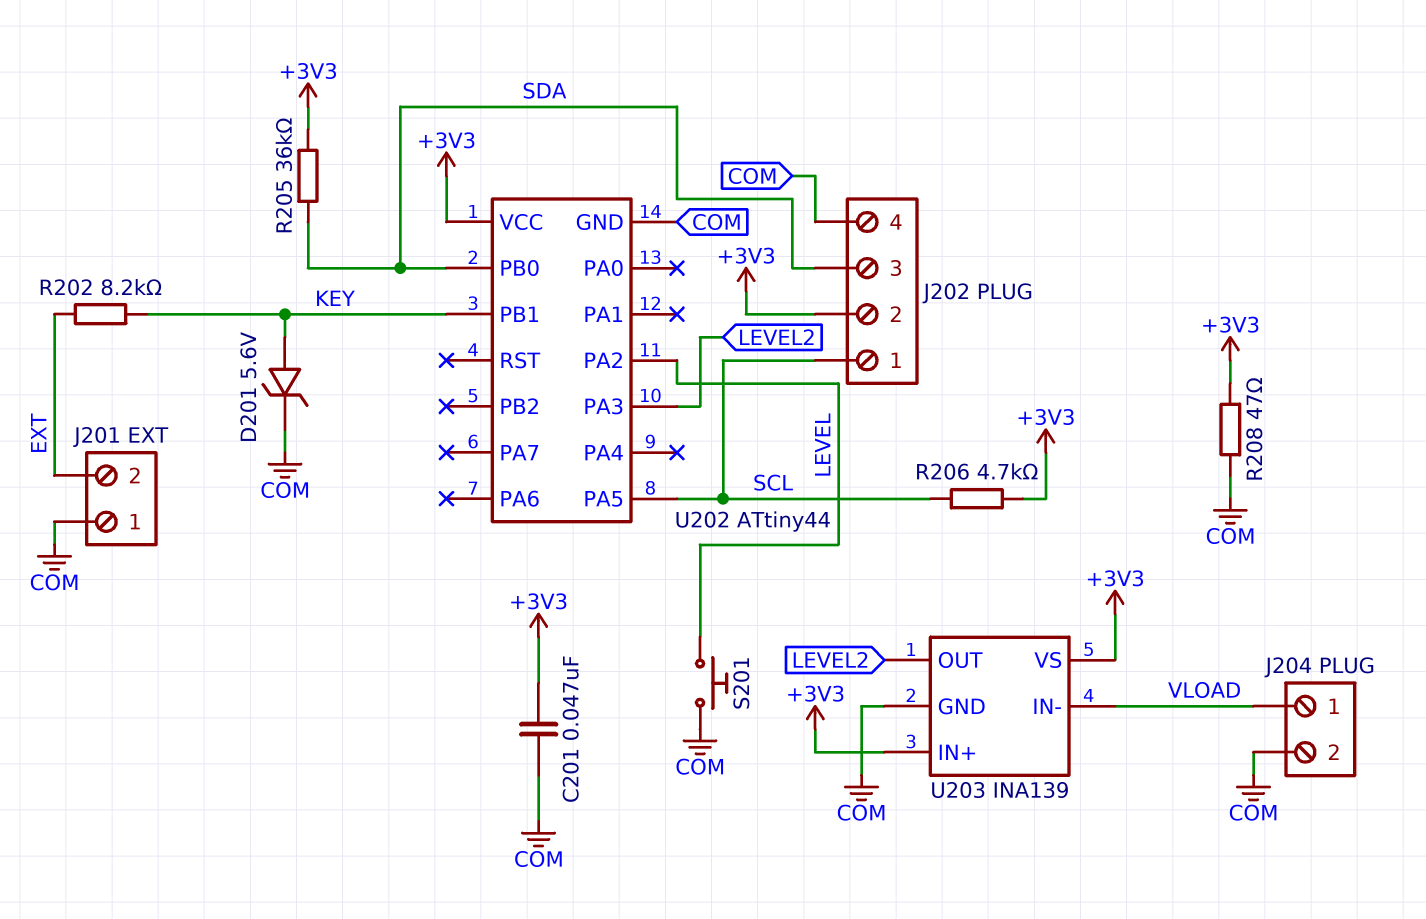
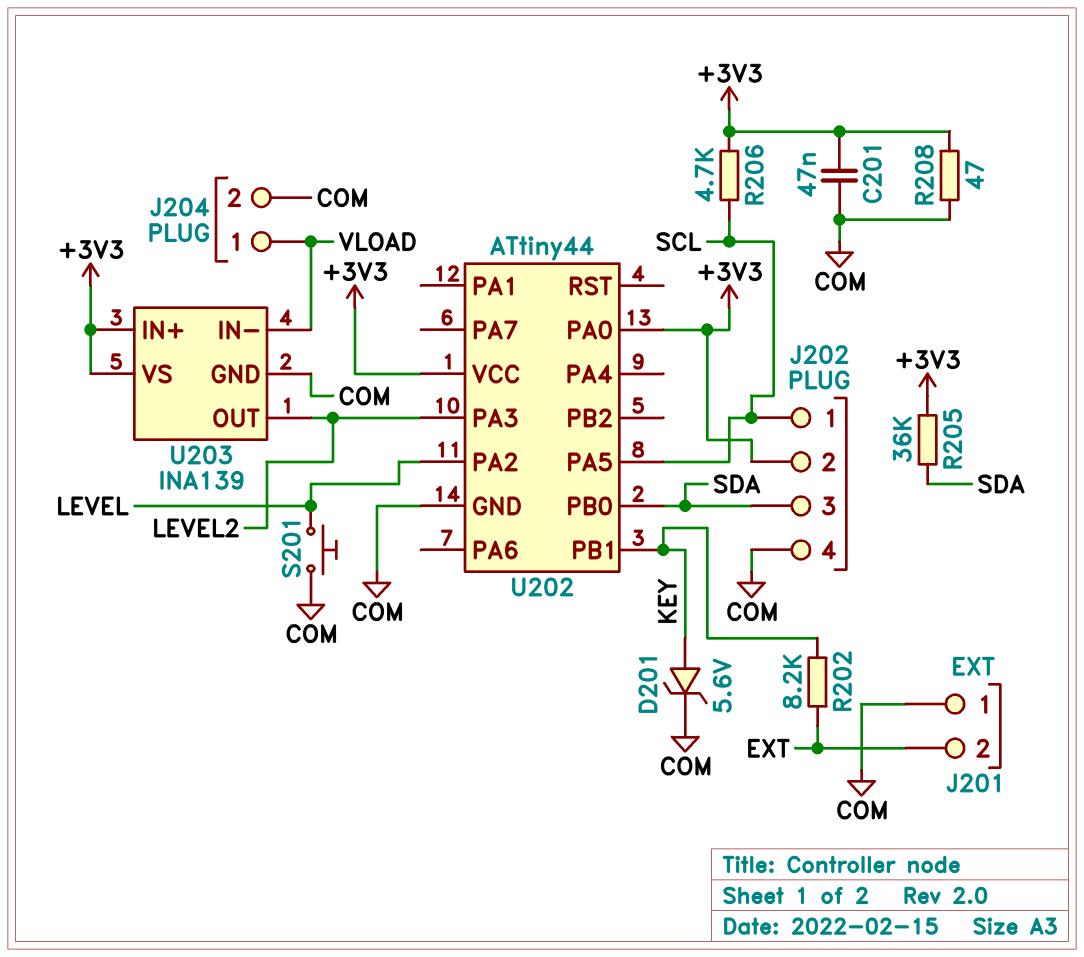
U202 pin PA0: none -> +3V3

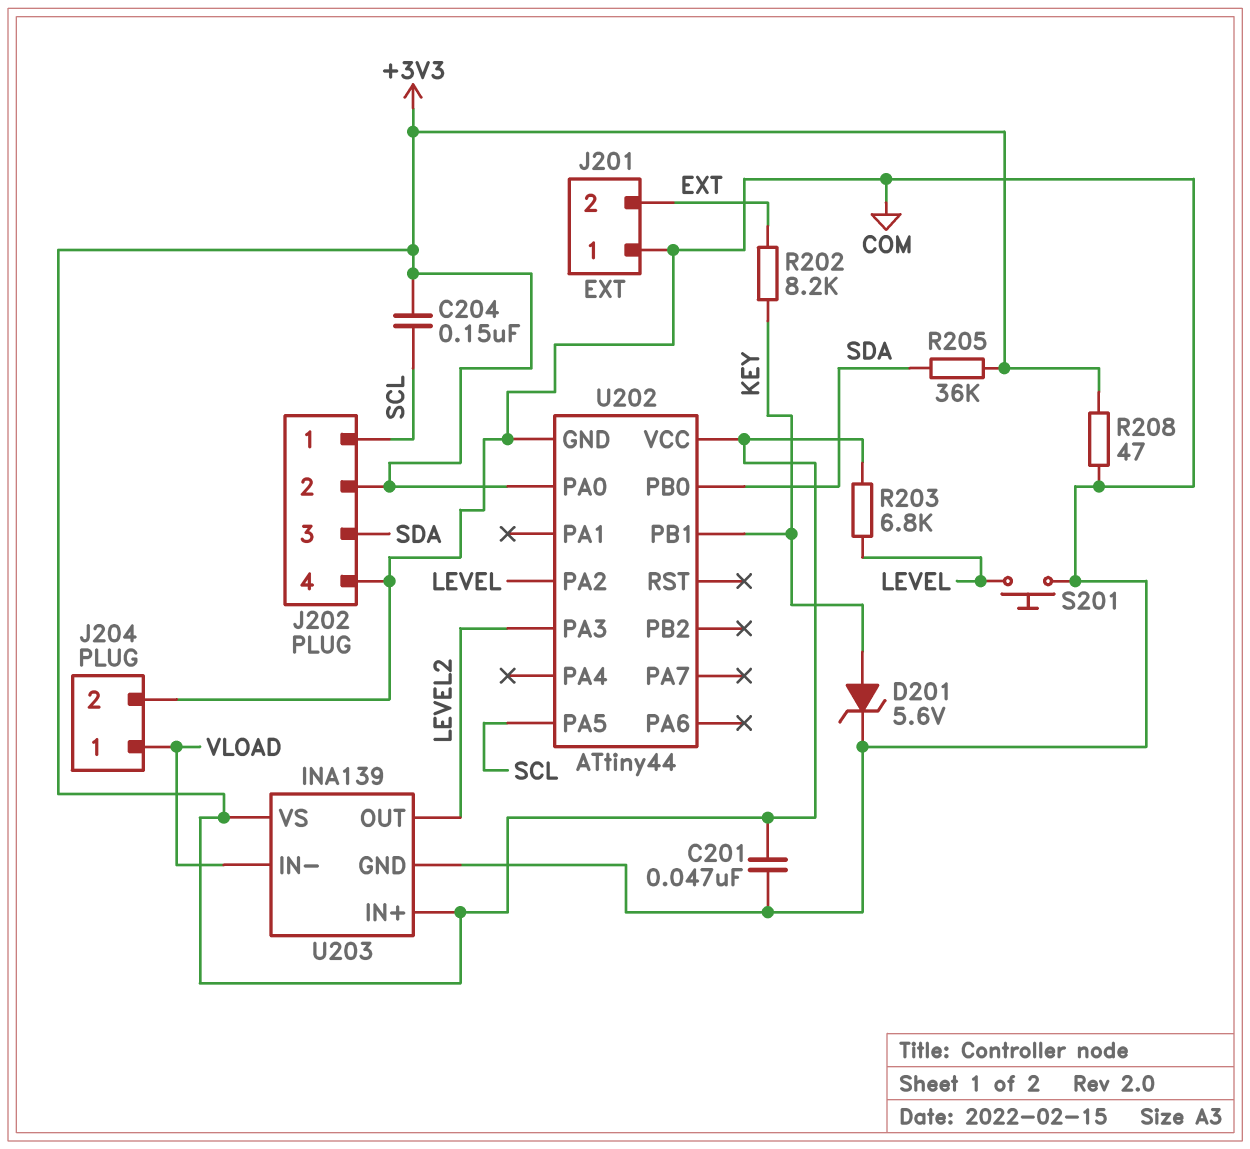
C204: none -> 150nF (+3V3, SCL)
R203: none -> 6.8k (+3V3, LEVEL)
R206: 4.7k (+3V3, SCL) -> none

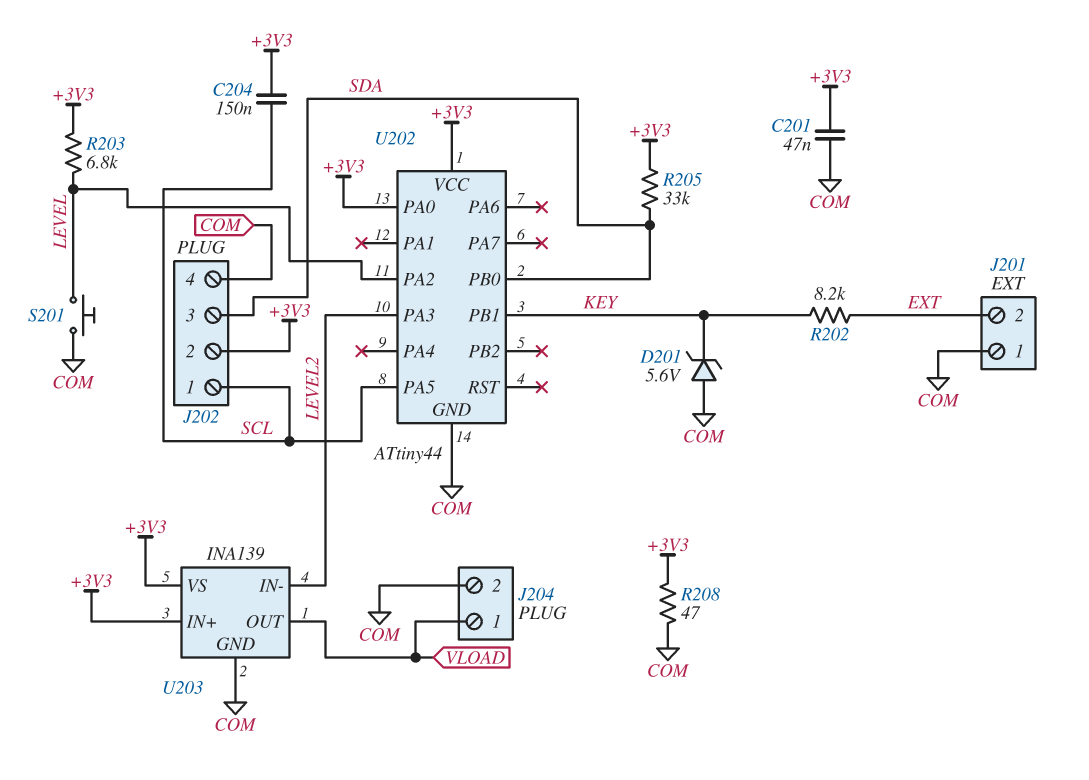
D201: zener 5.6V (A KEY, K COM) -> zener 5.6V (A COM, K KEY)
R205: 36k (+3V3, SDA) -> 33k (+3V3, SDA)
U203 pin IN-: VLOAD -> LEVEL2
U203 pin OUT: LEVEL2 -> VLOAD

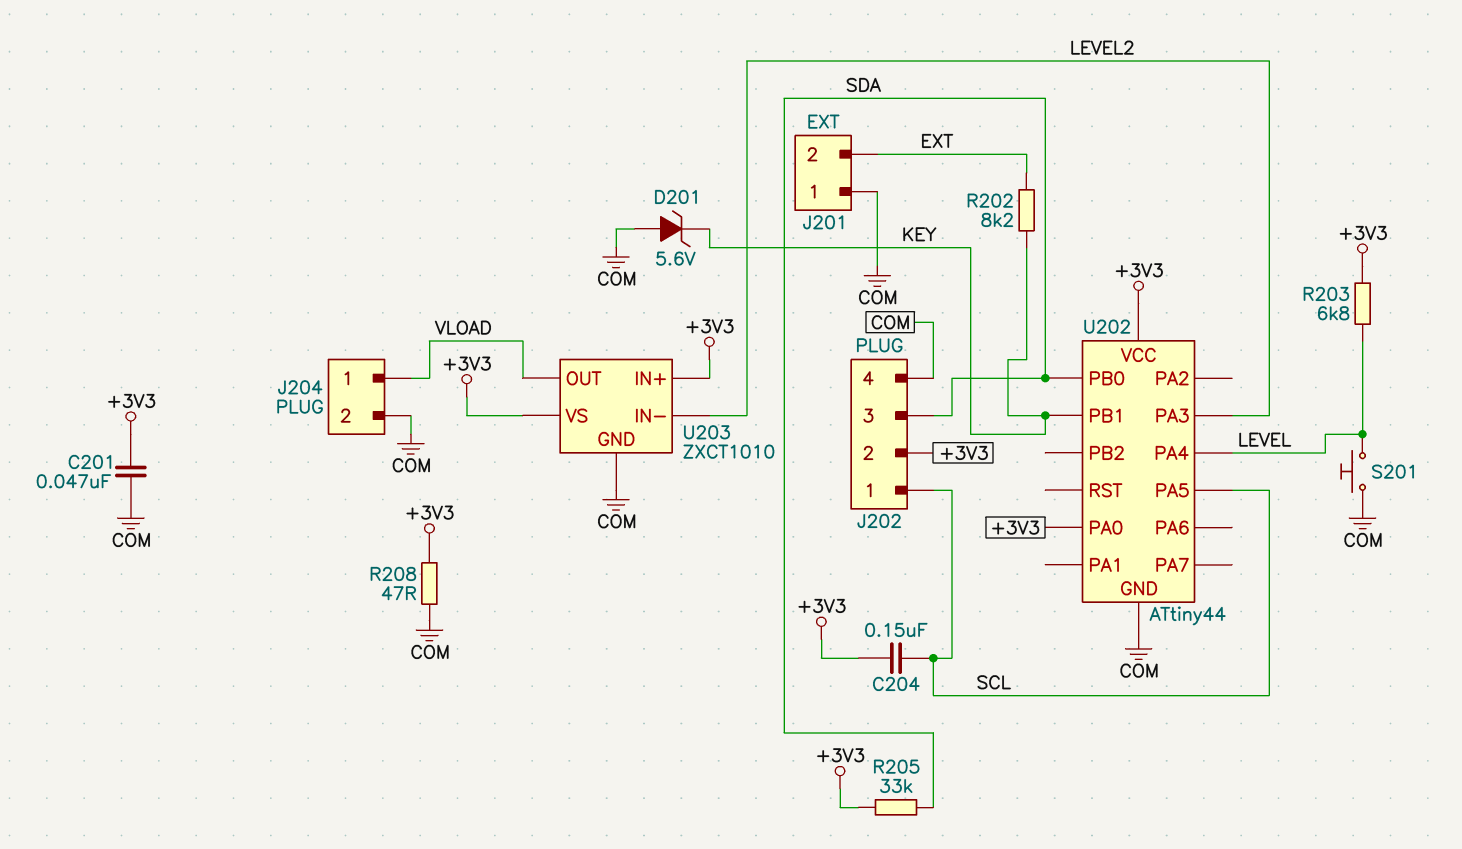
U202 pin PA2: LEVEL -> none
U202 pin PA4: none -> LEVEL
U203: INA139 -> ZXCT1010

